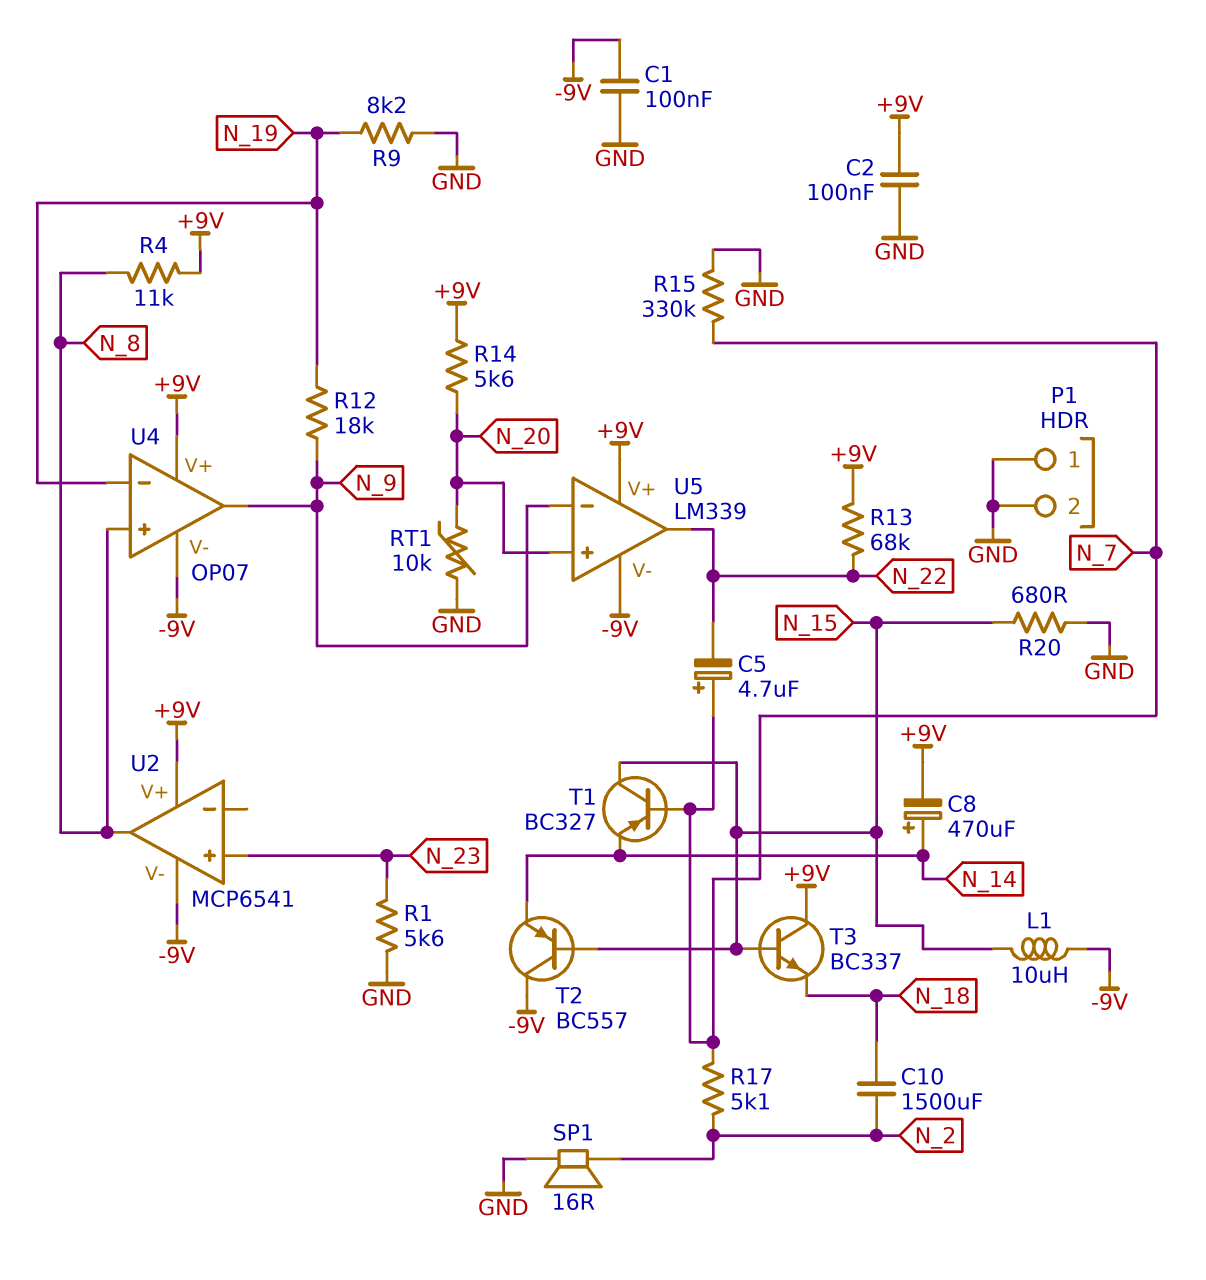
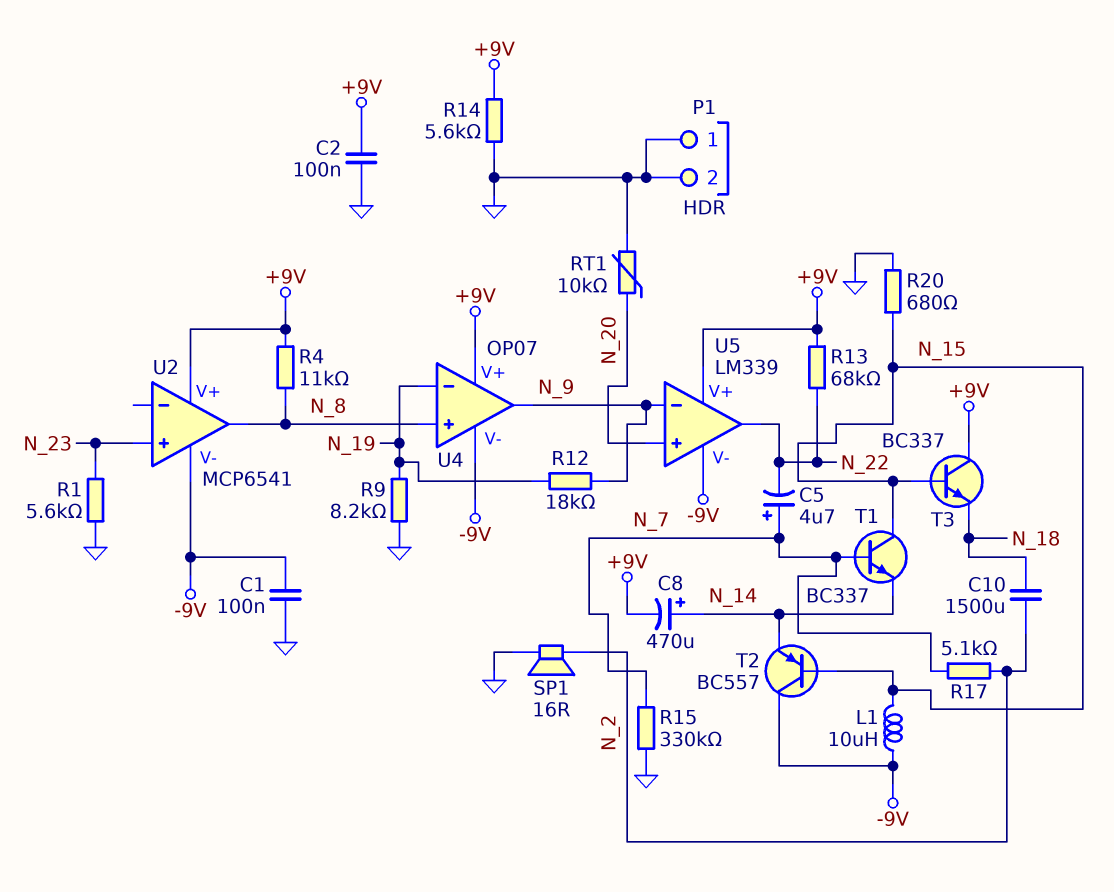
R14: 5.6k (+9V, N_20) -> 5.6k (+9V, GND)
T1: PNP BC327 (B N_7, C N_15, E N_14) -> NPN BC337 (B N_7, C N_15, E N_14)

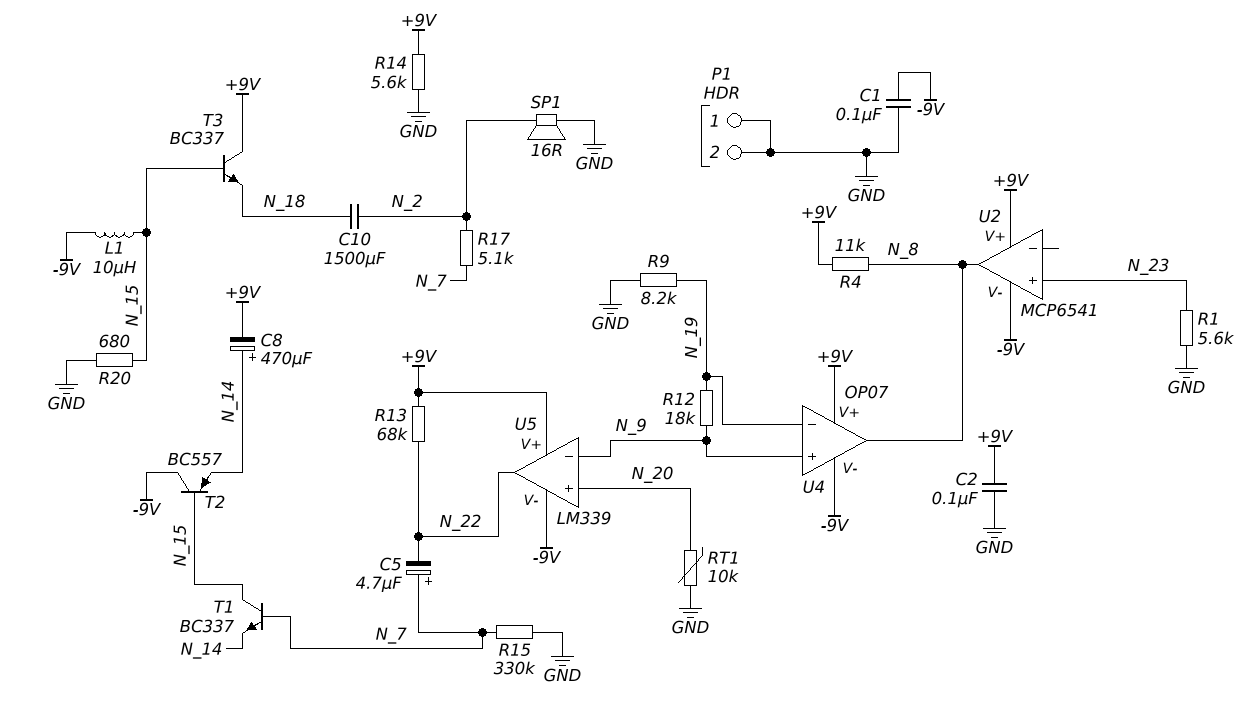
U4 pin in+: N_8 -> N_9
U4 pin out: N_9 -> N_8

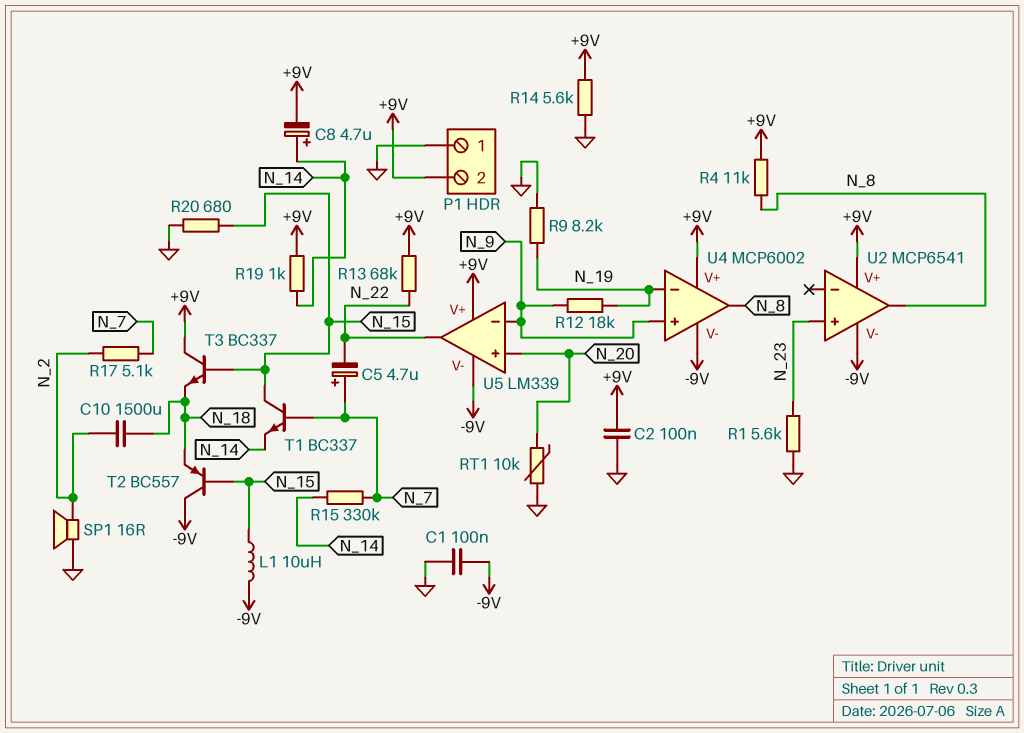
C8: 470uF (plus N_14, minus +9V) -> 4.7uF (plus N_14, minus +9V)
P1 pin 2: GND -> +9V
R15: 330k (GND, N_7) -> 330k (N_7, N_14)
R19: none -> 1k (+9V, N_14)
T2: PNP BC557 (B N_15, C -9V, E N_14) -> PNP BC557 (B N_15, C -9V, E N_18)
U4: OP07 -> MCP6002

